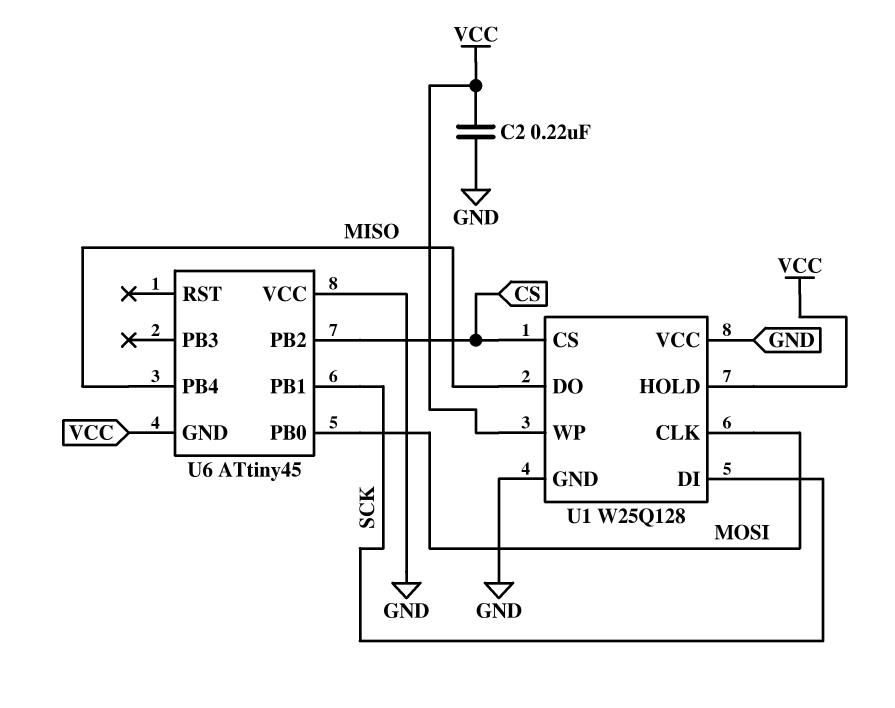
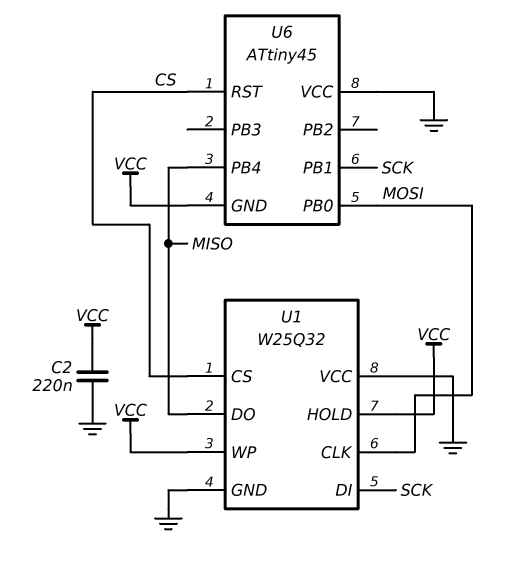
U1: W25Q128 -> W25Q32
U6 pin PB2: CS -> none
U6 pin RST: none -> CS

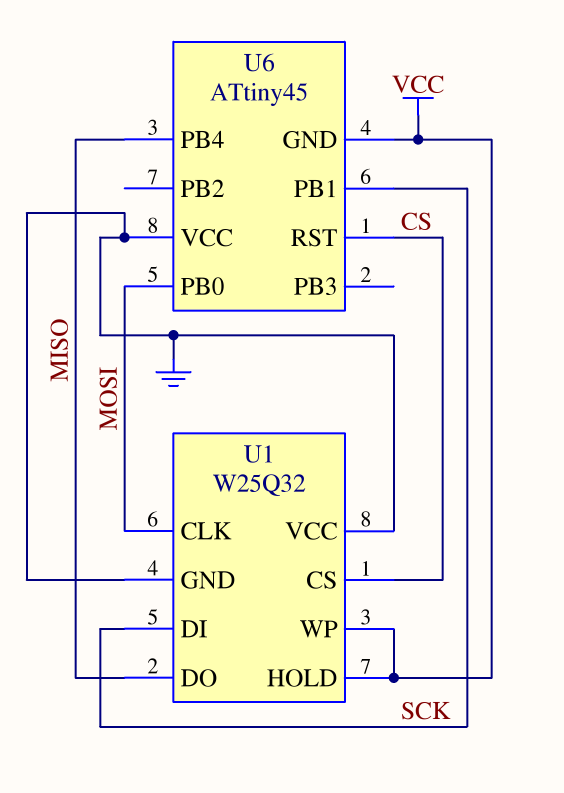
C2: 220nF (GND, VCC) -> none

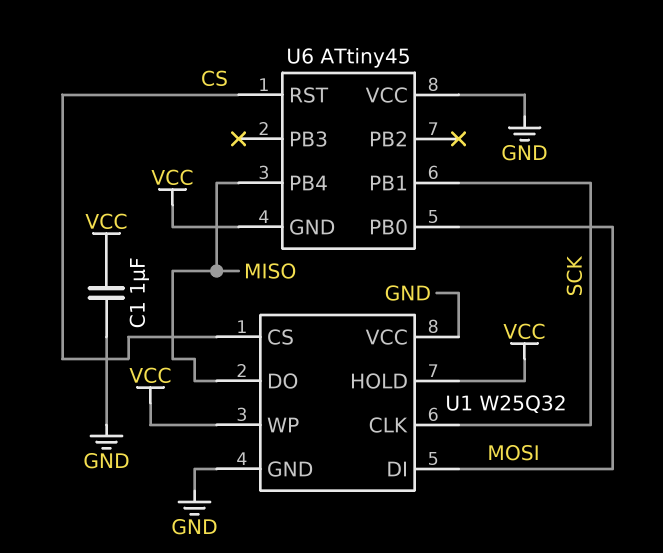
C1: none -> 1uF (GND, VCC)
U1 pin CLK: MOSI -> SCK
U1 pin DI: SCK -> MOSI

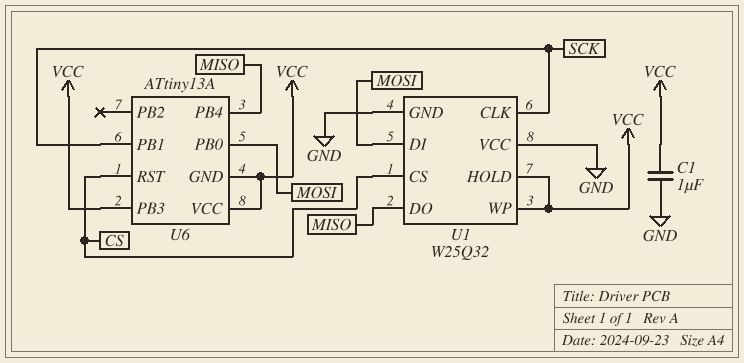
U6: ATtiny45 -> ATtiny13A
U6 pin PB3: none -> VCC
U6 pin VCC: GND -> VCC

